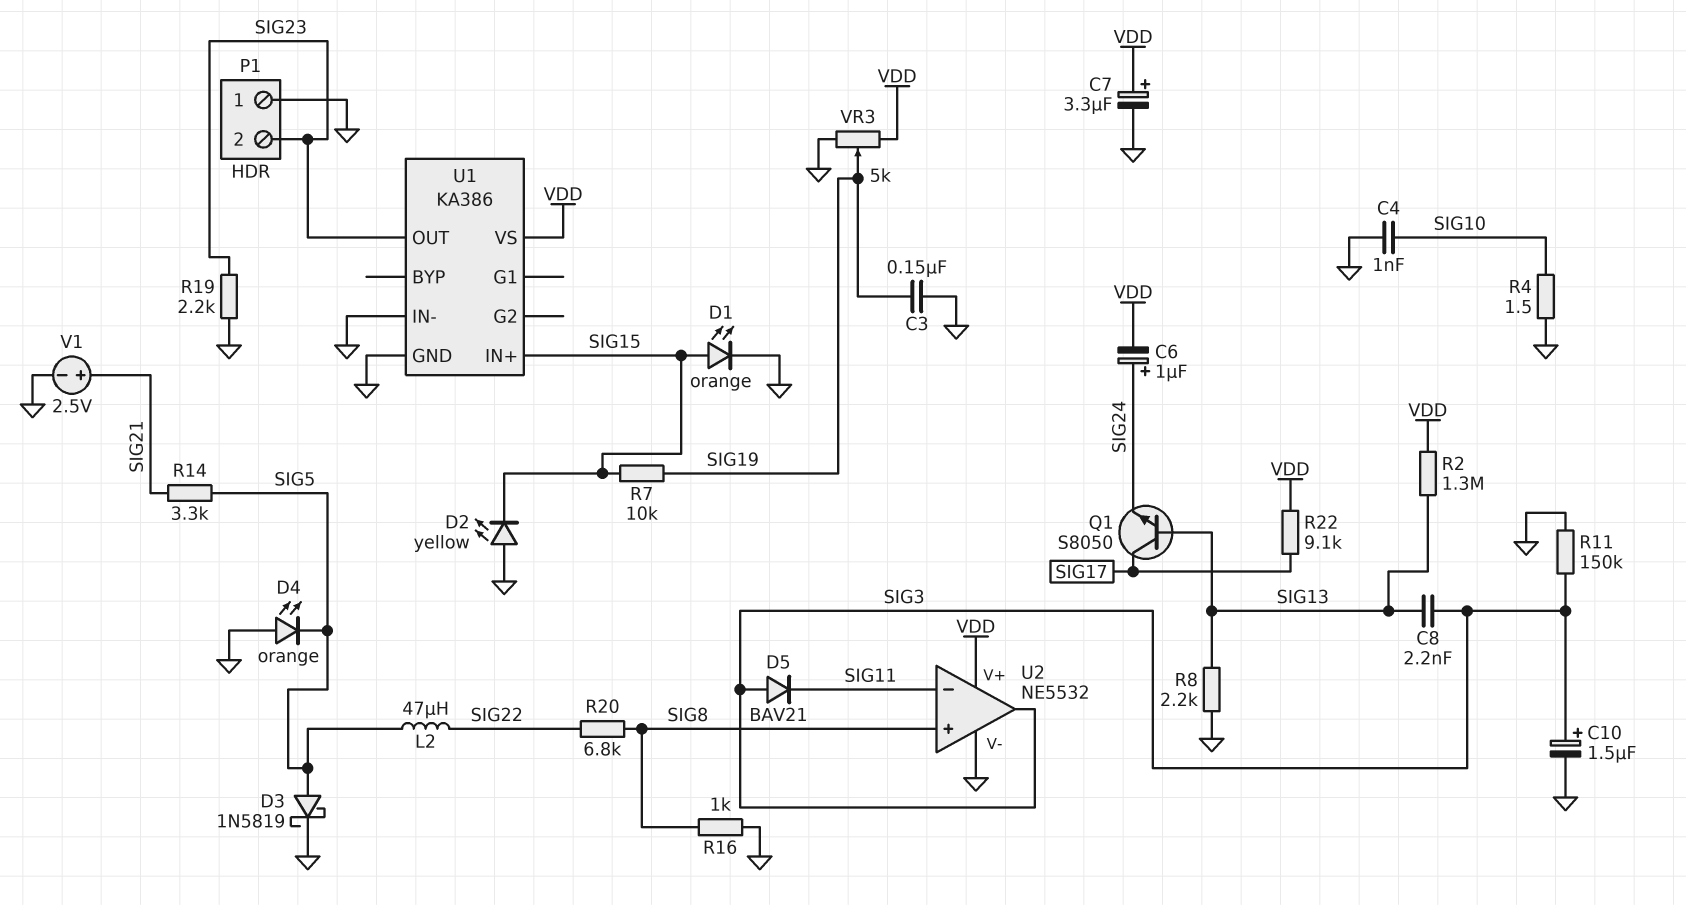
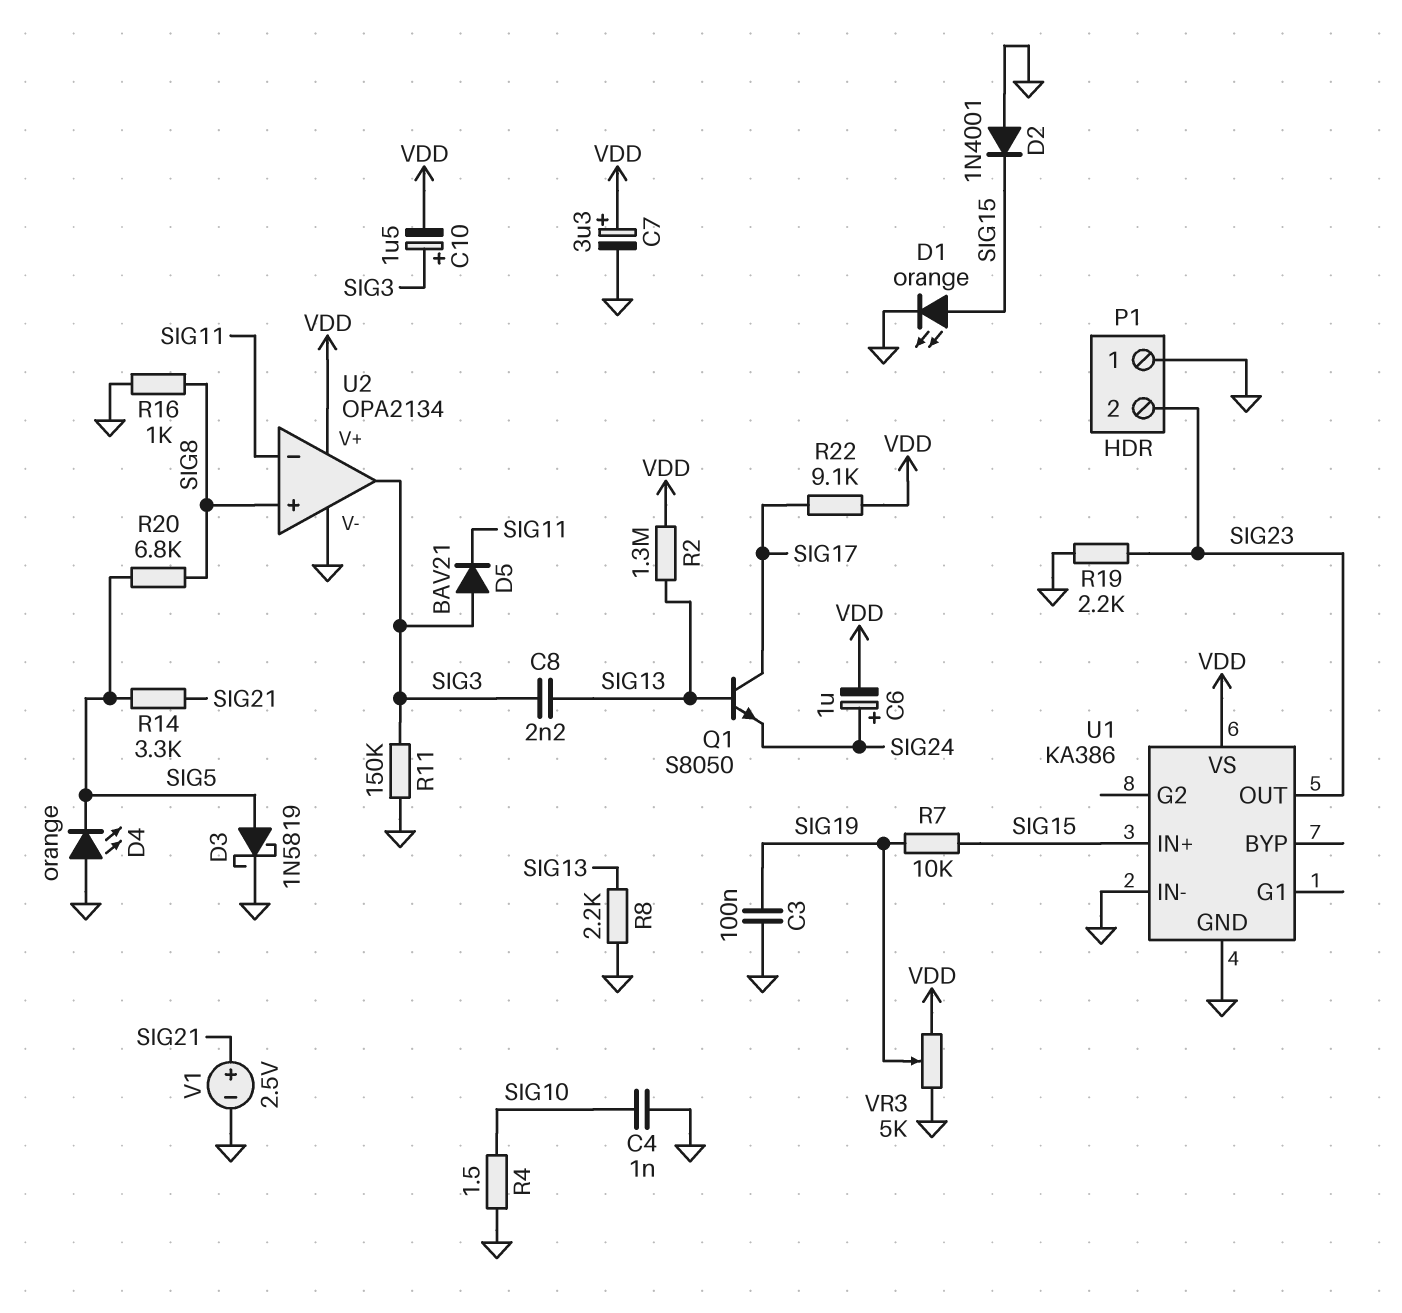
C3: 150nF (GND, SIG19) -> 100nF (GND, SIG19)
C10: 1.5uF (plus SIG3, minus GND) -> 1.5uF (plus SIG3, minus VDD)
D2: LED yellow (A GND, K SIG15) -> diode 1N4001 (A GND, K SIG15)
L2: 47uH (SIG5, SIG22) -> none
R20: 6.8k (SIG8, SIG22) -> 6.8k (SIG5, SIG8)
U2: NE5532 -> OPA2134

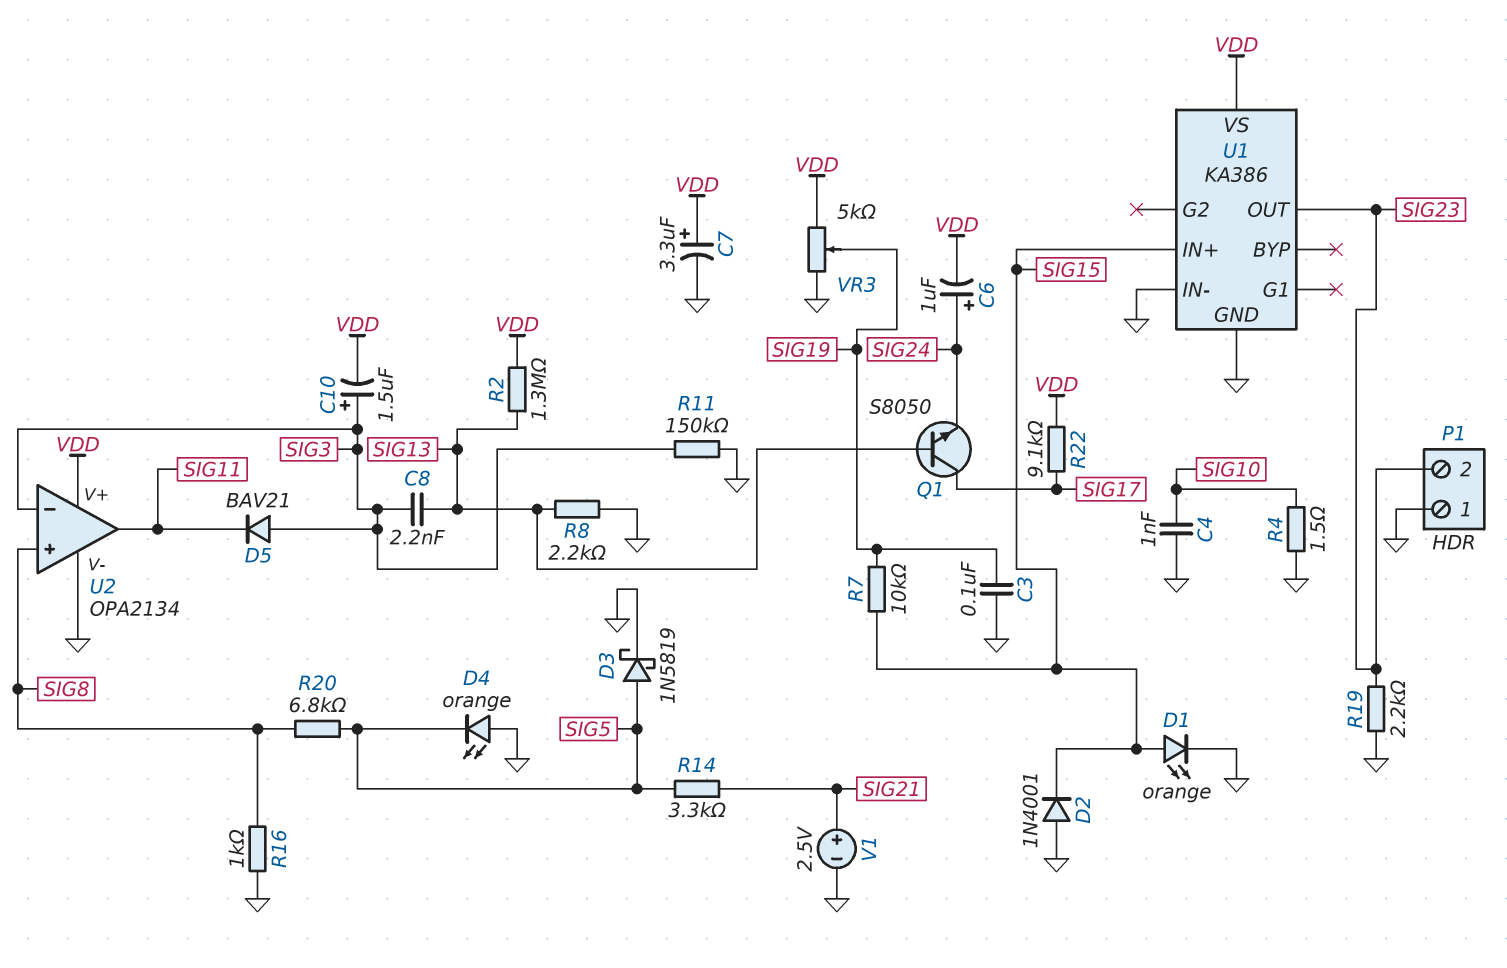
U2 pin in-: SIG11 -> SIG3
U2 pin out: SIG3 -> SIG11

